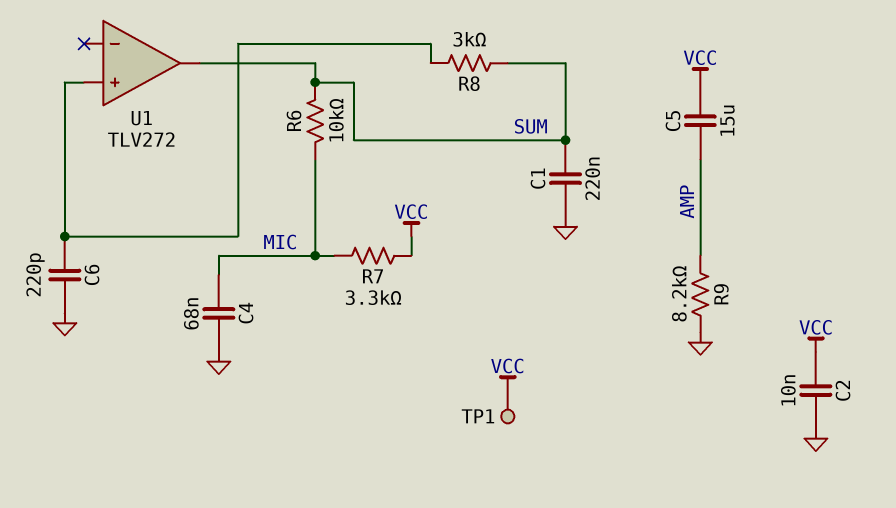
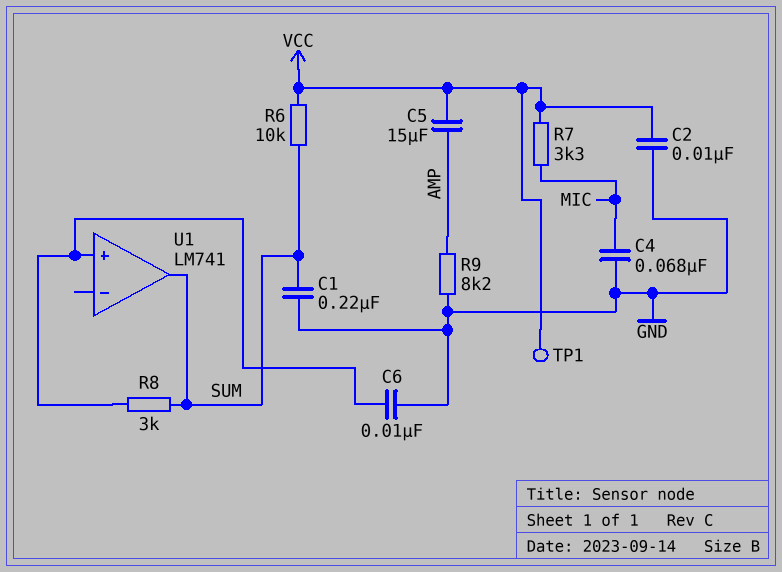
C6: 220pF (GND, U1/in+) -> 10nF (GND, U1/in+)
R6: 10k (MIC, SUM) -> 10k (SUM, VCC)
U1: TLV272 -> LM741

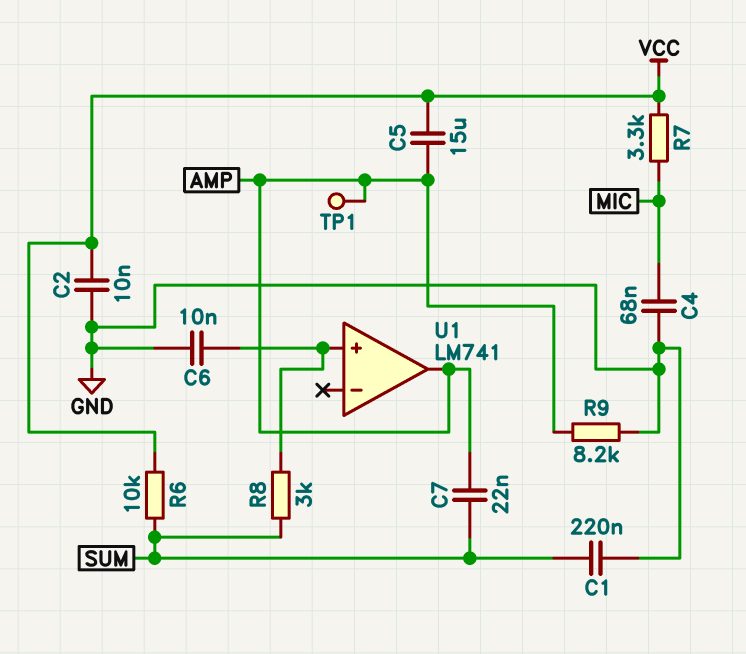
C7: none -> 22nF (AMP, SUM)
TP1: test point (VCC) -> test point (AMP)
U1 pin out: SUM -> AMP

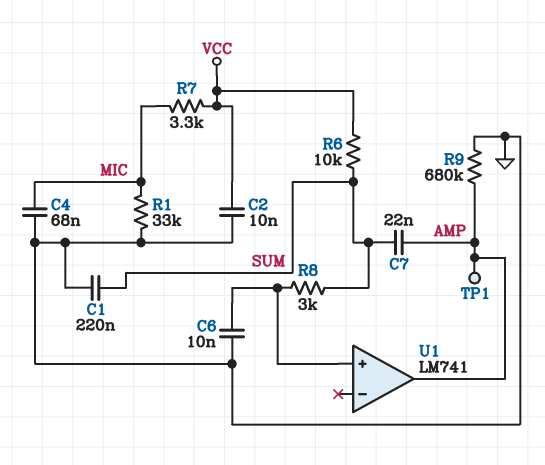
C5: 15uF (AMP, VCC) -> none
R1: none -> 33k (GND, MIC)
R9: 8.2k (AMP, GND) -> 680k (AMP, GND)

